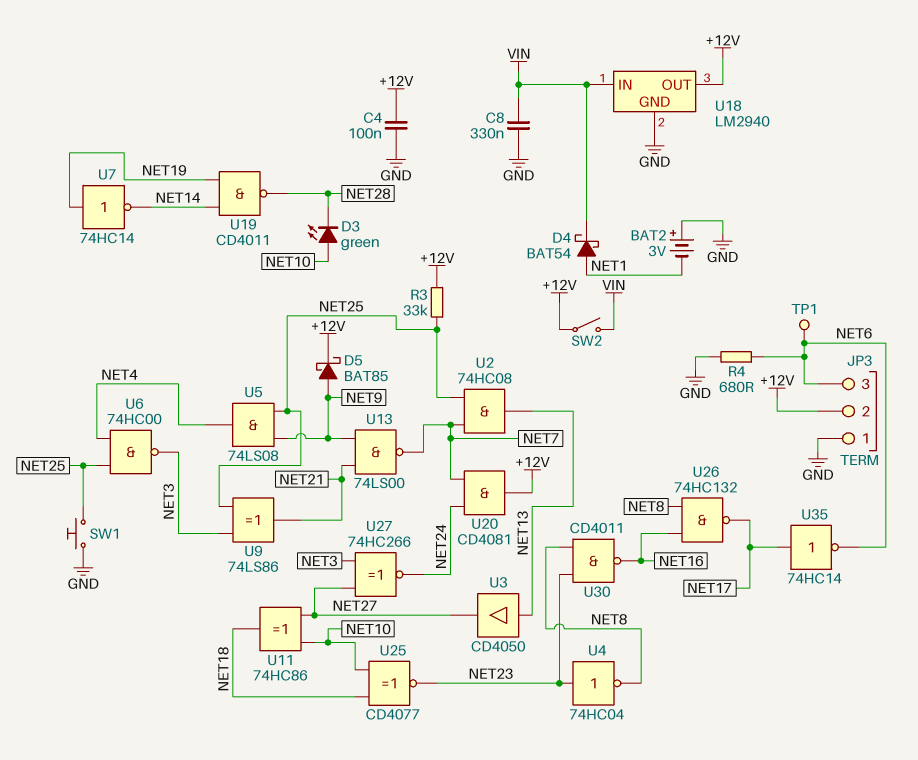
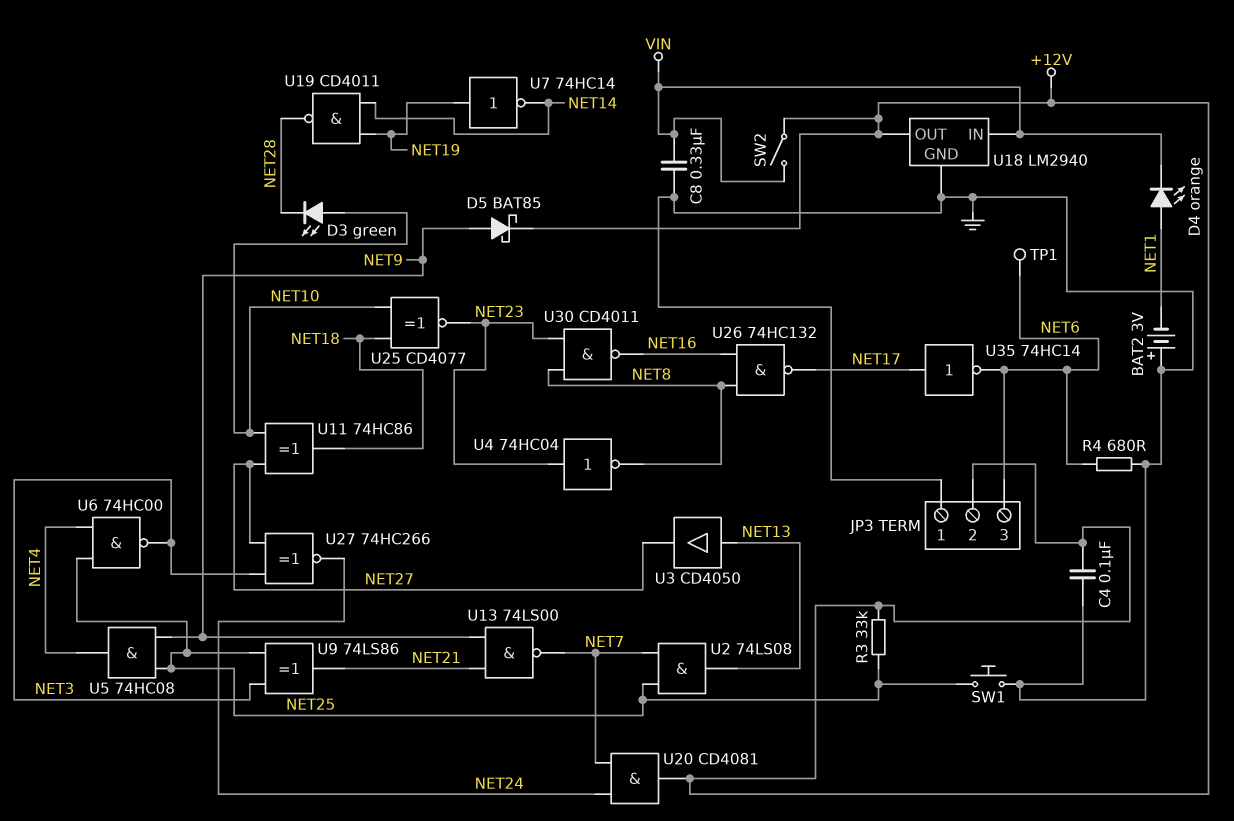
D4: schottky BAT54 (A NET1, K VIN) -> LED orange (A NET1, K VIN)
U2: AND 74HC08 (in NET7, in NET25, out NET13) -> AND 74LS08 (in NET7, in NET25, out NET13)
U5: AND 74LS08 (in NET9, in NET25, out NET4) -> AND 74HC08 (in NET9, in NET25, out NET4)

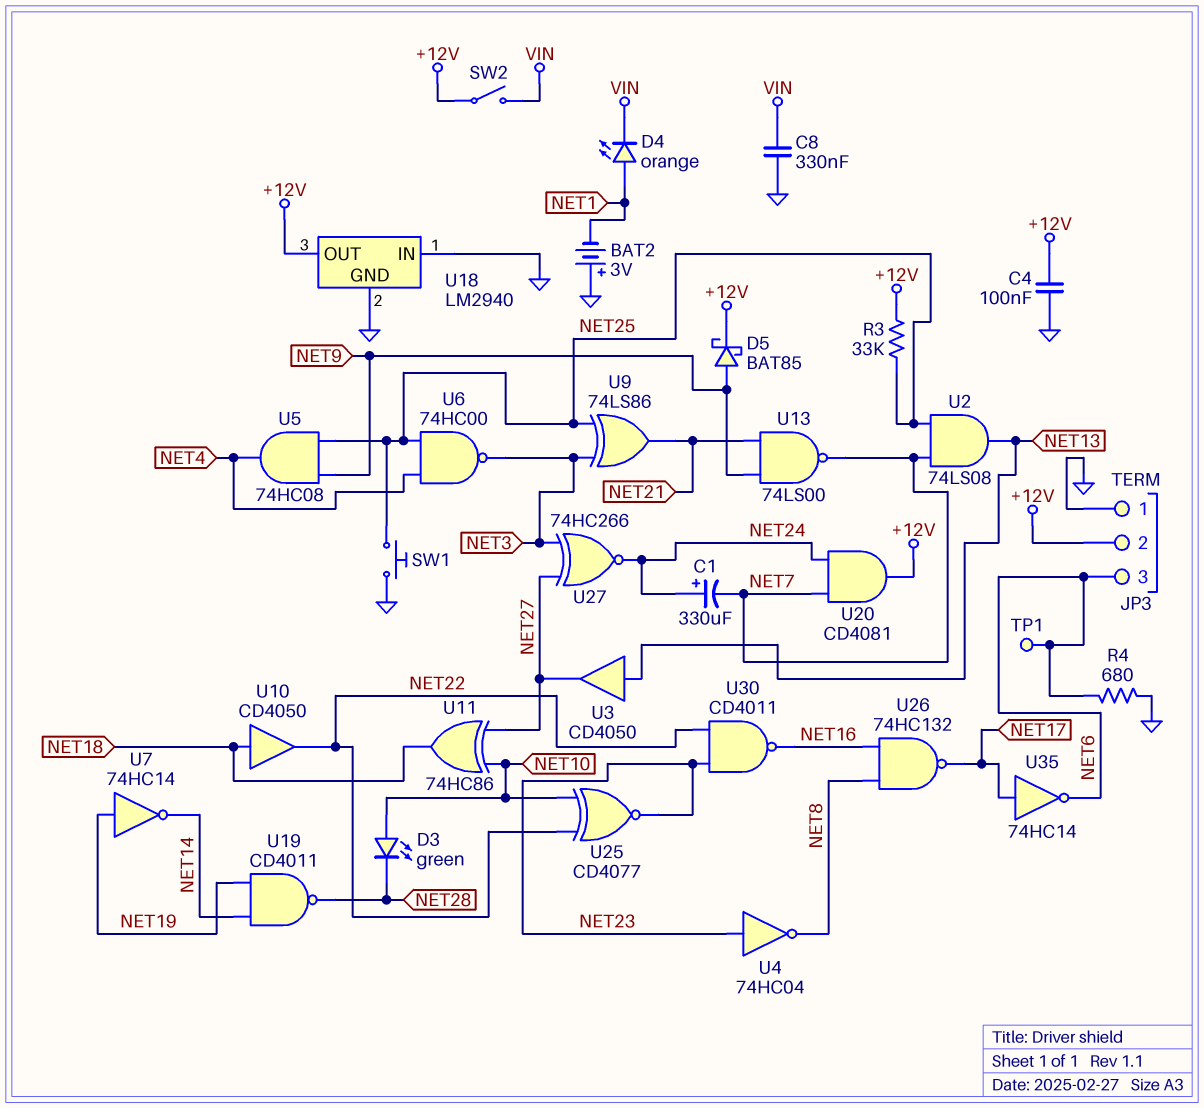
C1: none -> 330uF (plus NET24, minus NET7)
U10: none -> buffer CD4050 (in NET18, out NET22)
U18 pin IN: VIN -> GND
U25: XNOR CD4077 (in NET10, in NET18, out NET23) -> XNOR CD4077 (in NET10, in NET22, out NET23)
U30: NAND CD4011 (in NET8, in NET23, out NET16) -> NAND CD4011 (in NET22, in NET23, out NET16)

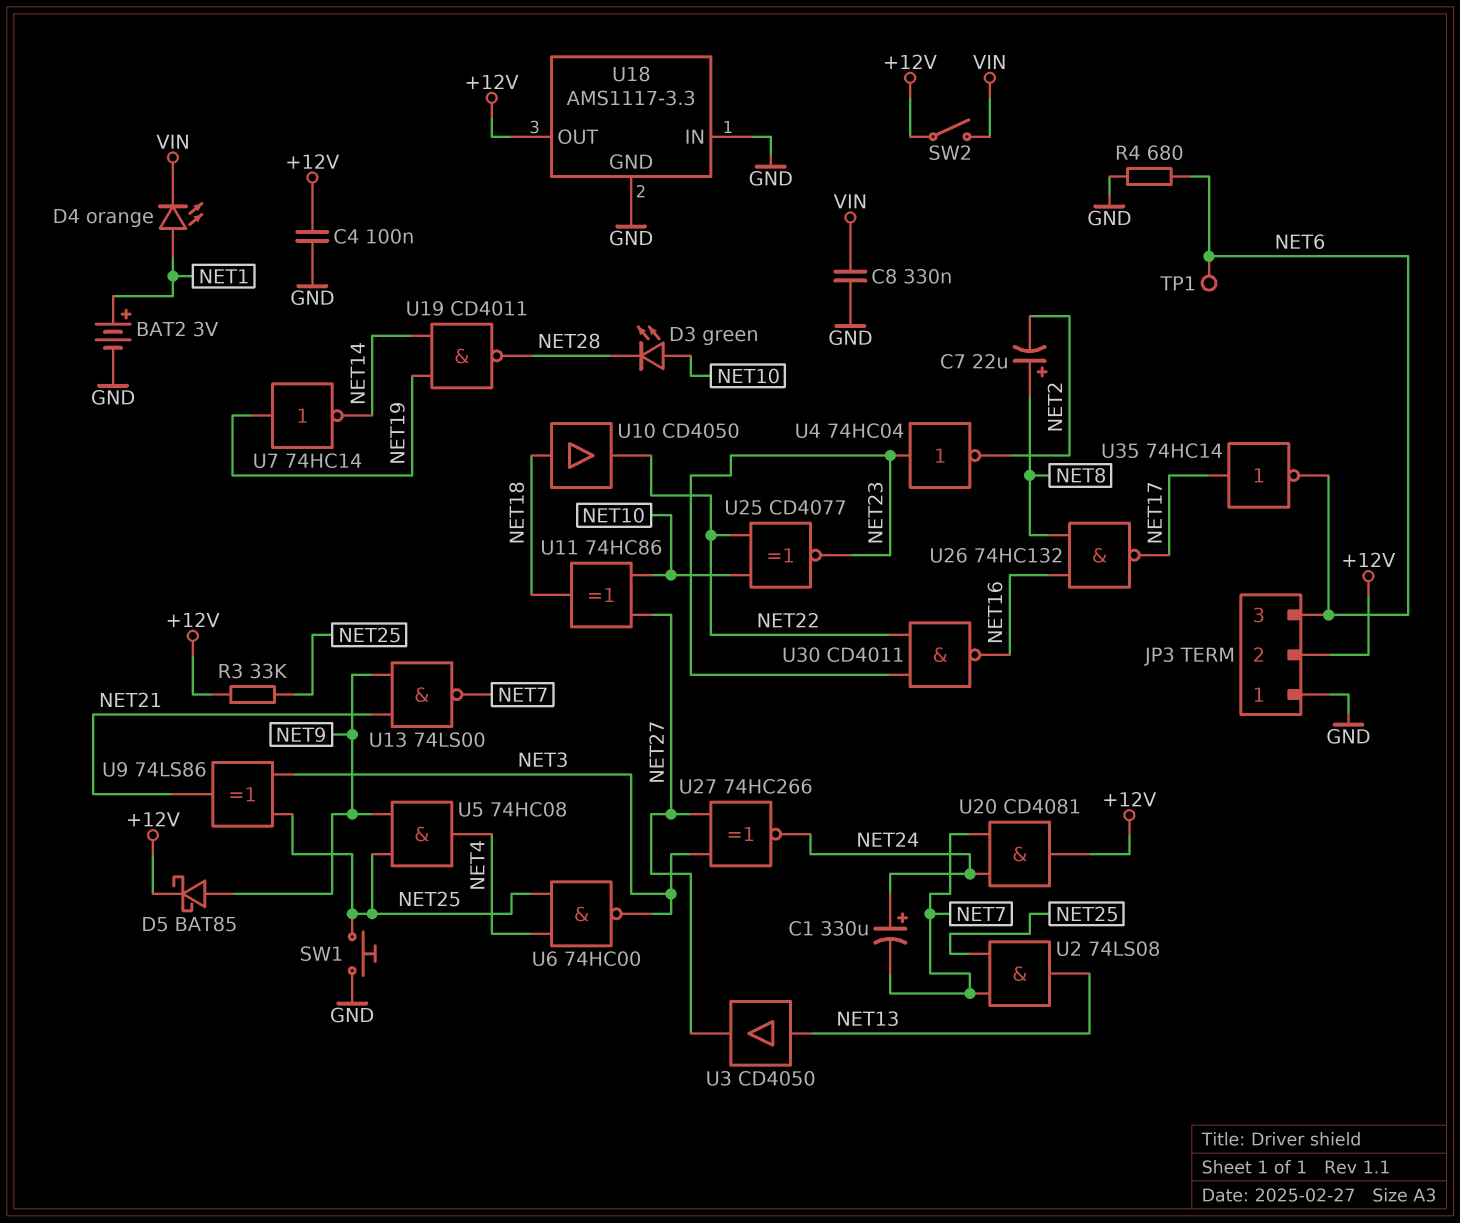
BAT2: 3V (plus GND, minus NET1) -> 3V (plus NET1, minus GND)
C7: none -> 22uF (plus NET8, minus NET2)
U4: NOT 74HC04 (in NET23, out NET8) -> NOT 74HC04 (in NET23, out NET2)
U18: LM2940 -> AMS1117-3.3

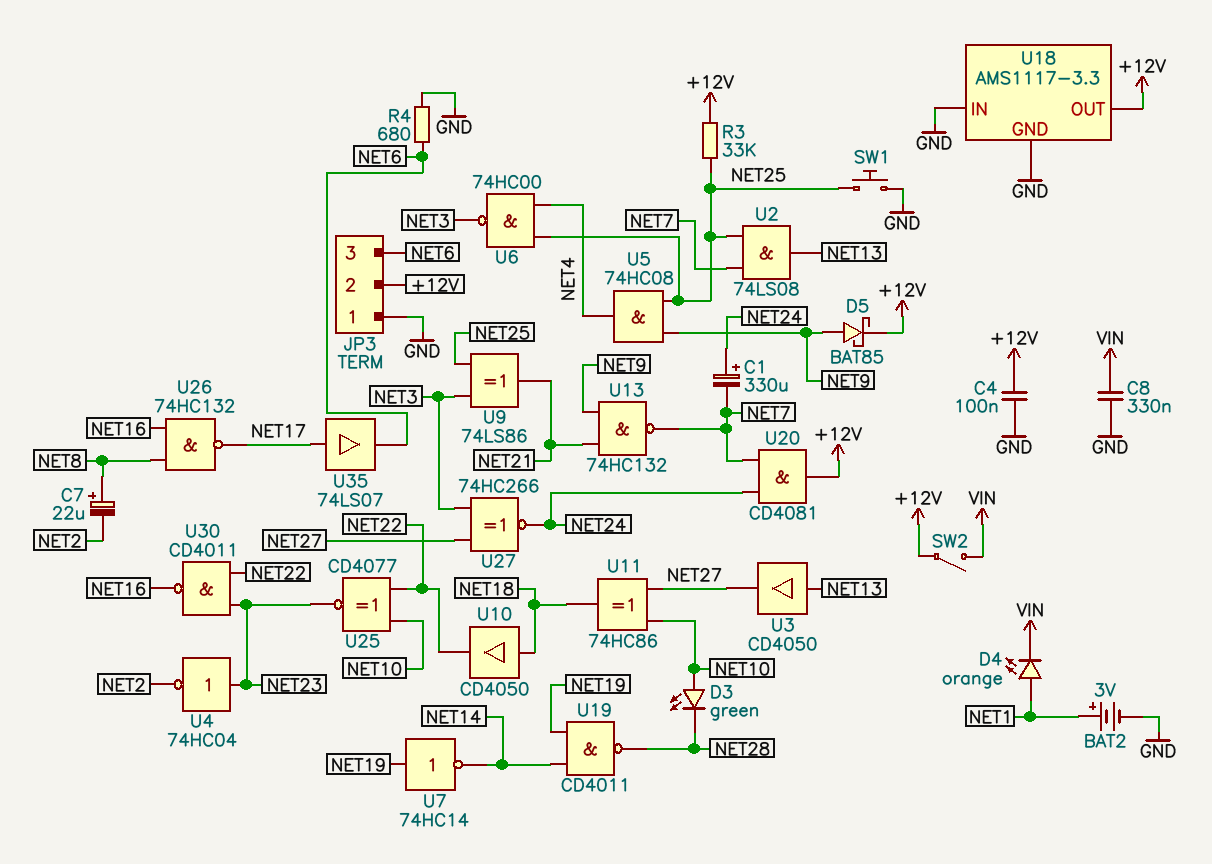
TP1: test point (NET6) -> none
U13: NAND 74LS00 (in NET9, in NET21, out NET7) -> NAND 74HC132 (in NET9, in NET21, out NET7)
U35: NOT 74HC14 (in NET17, out NET6) -> buffer 74LS07 (in NET17, out NET6)

